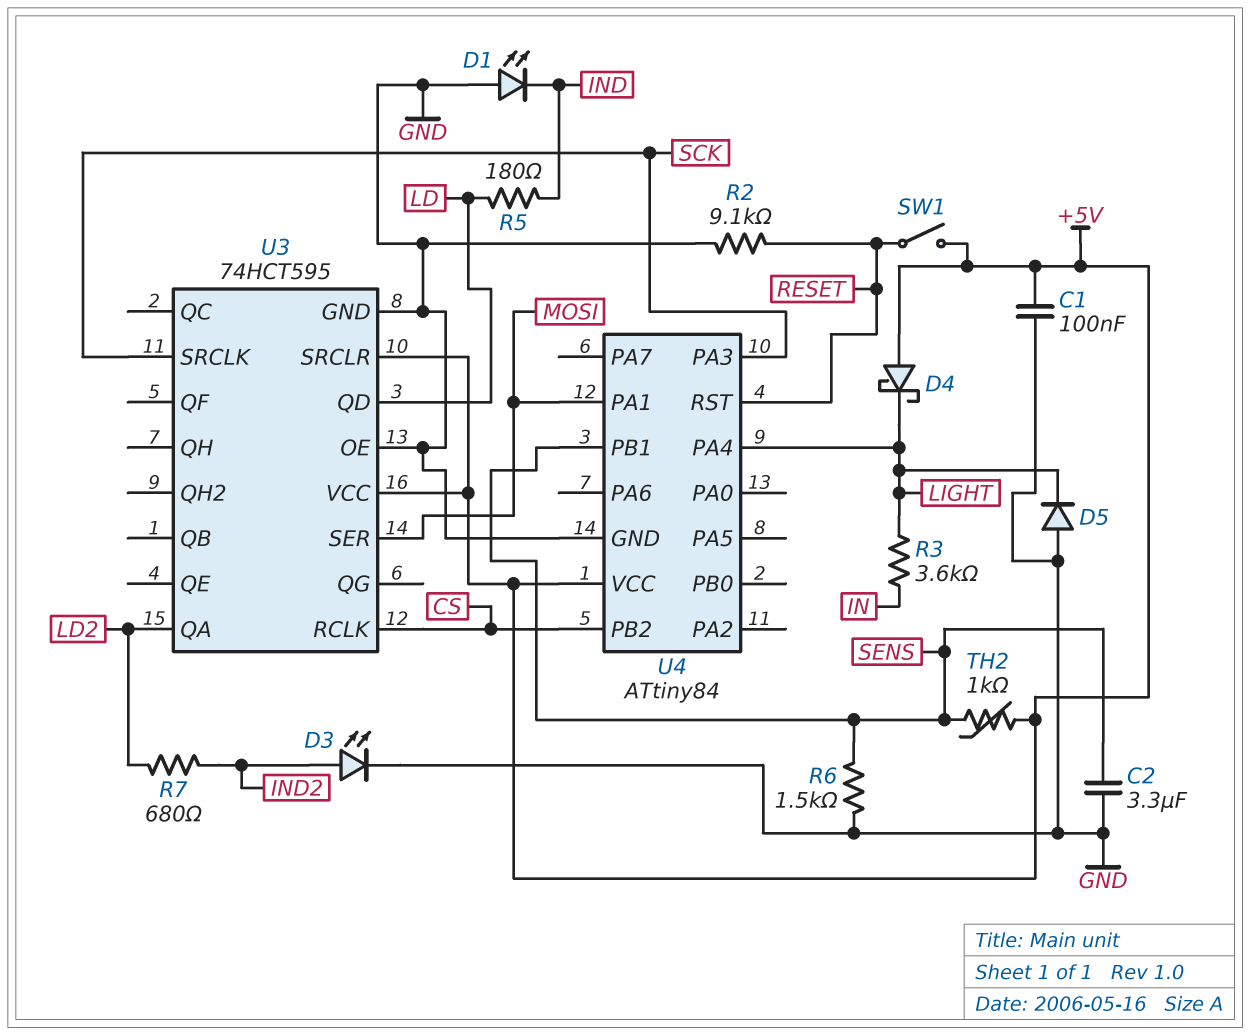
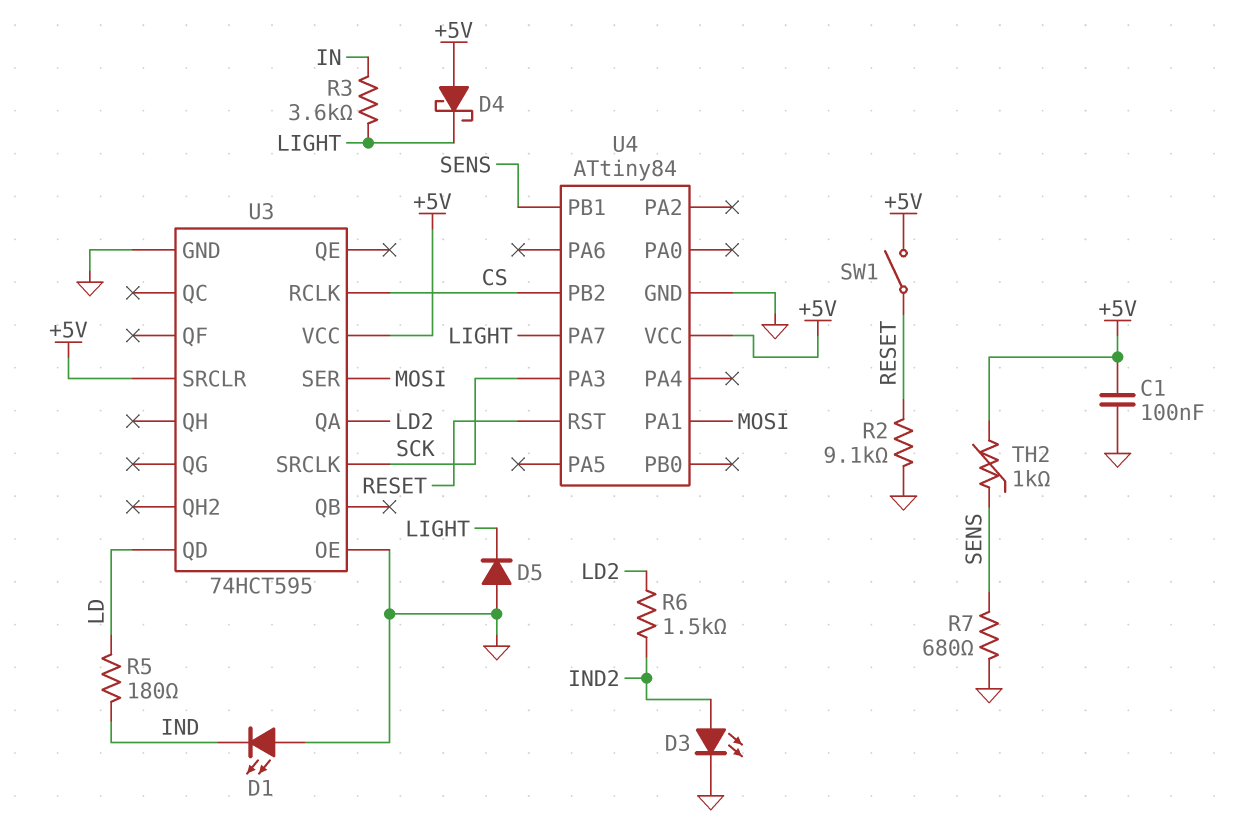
C2: 3.3uF (GND, SENS) -> none
R6: 1.5k (GND, SENS) -> 1.5k (IND2, LD2)
R7: 680 (IND2, LD2) -> 680 (GND, SENS)
U4 pin PA4: LIGHT -> none
U4 pin PA7: none -> LIGHT

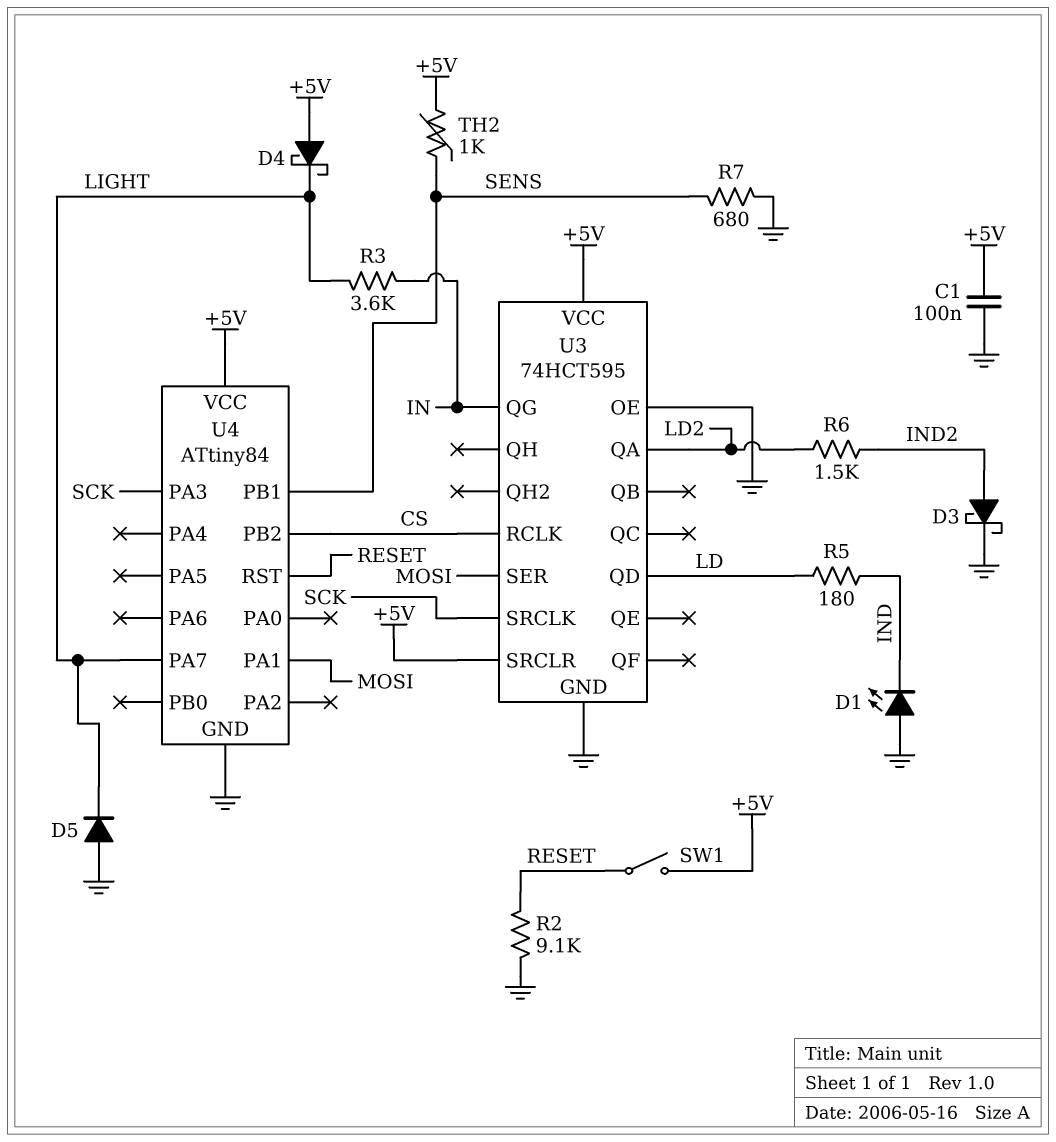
D3: LED (A IND2, K GND) -> schottky (A IND2, K GND)
U3 pin QG: none -> IN

